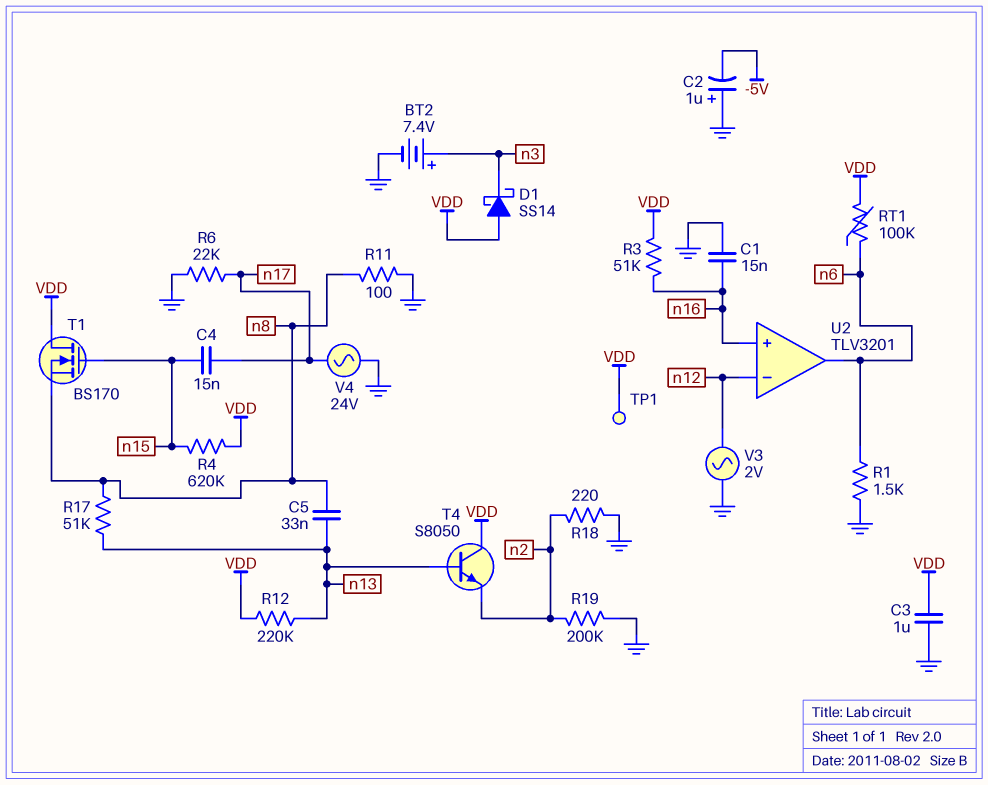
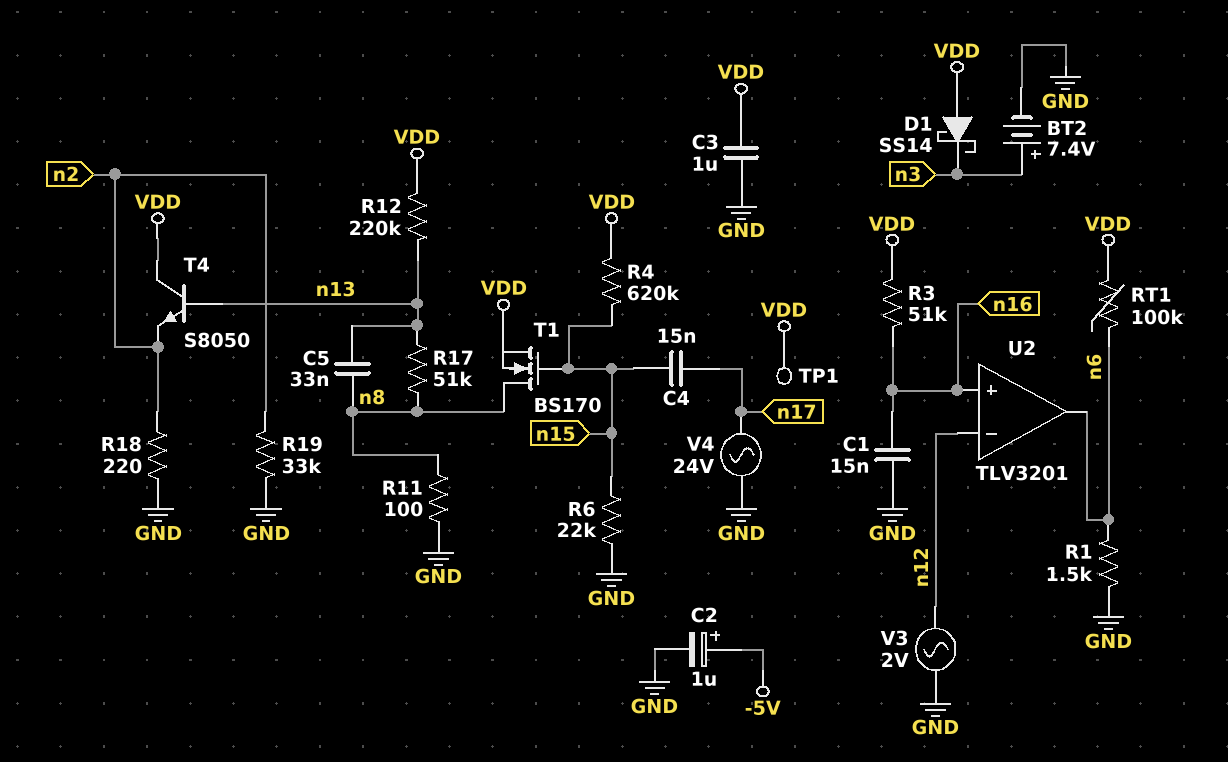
C2: 1uF (plus GND, minus -5V) -> 1uF (plus -5V, minus GND)
R6: 22k (GND, n17) -> 22k (GND, n15)
R19: 200k (GND, n2) -> 33k (GND, n2)
T1: NMOS BS170 (G n15, D VDD, S n8) -> NMOS BS170 (G n15, D n8, S VDD)

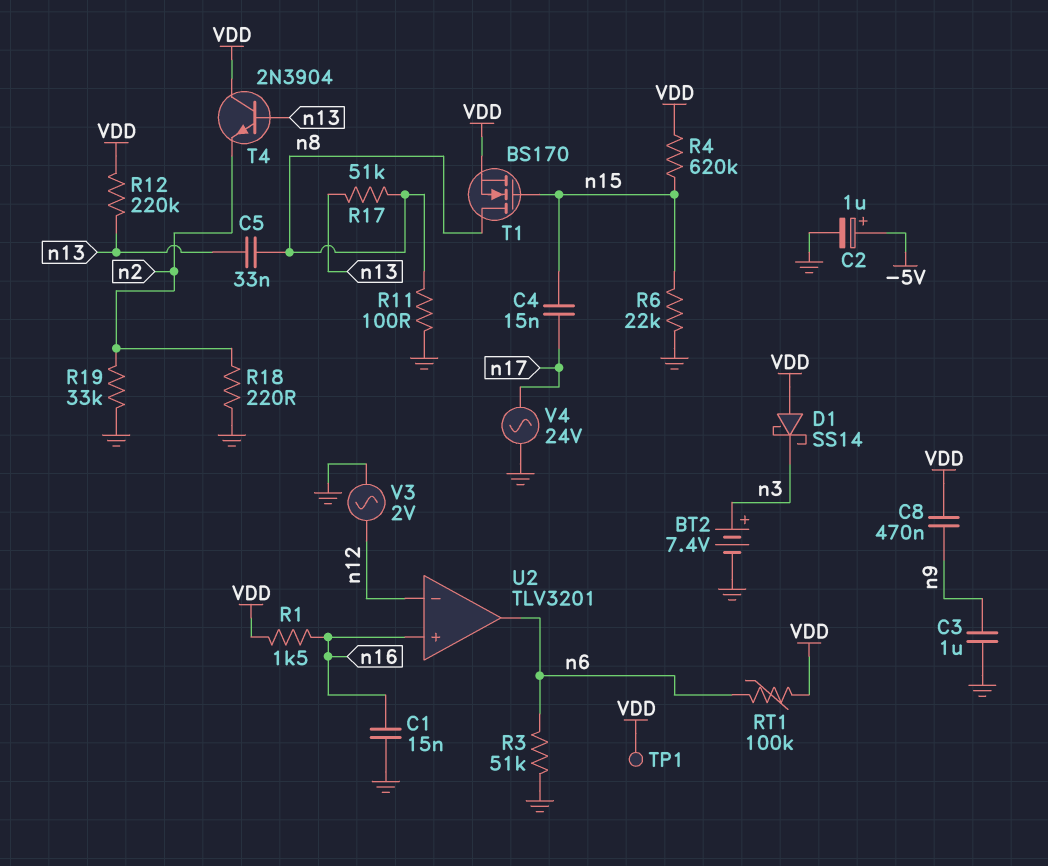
C3: 1uF (GND, VDD) -> 1uF (GND, n9)
C8: none -> 470nF (VDD, n9)
R1: 1.5k (GND, n6) -> 1.5k (VDD, n16)
R3: 51k (VDD, n16) -> 51k (GND, n6)
T4: NPN S8050 (B n13, C VDD, E n2) -> NPN 2N3904 (B n13, C VDD, E n2)

